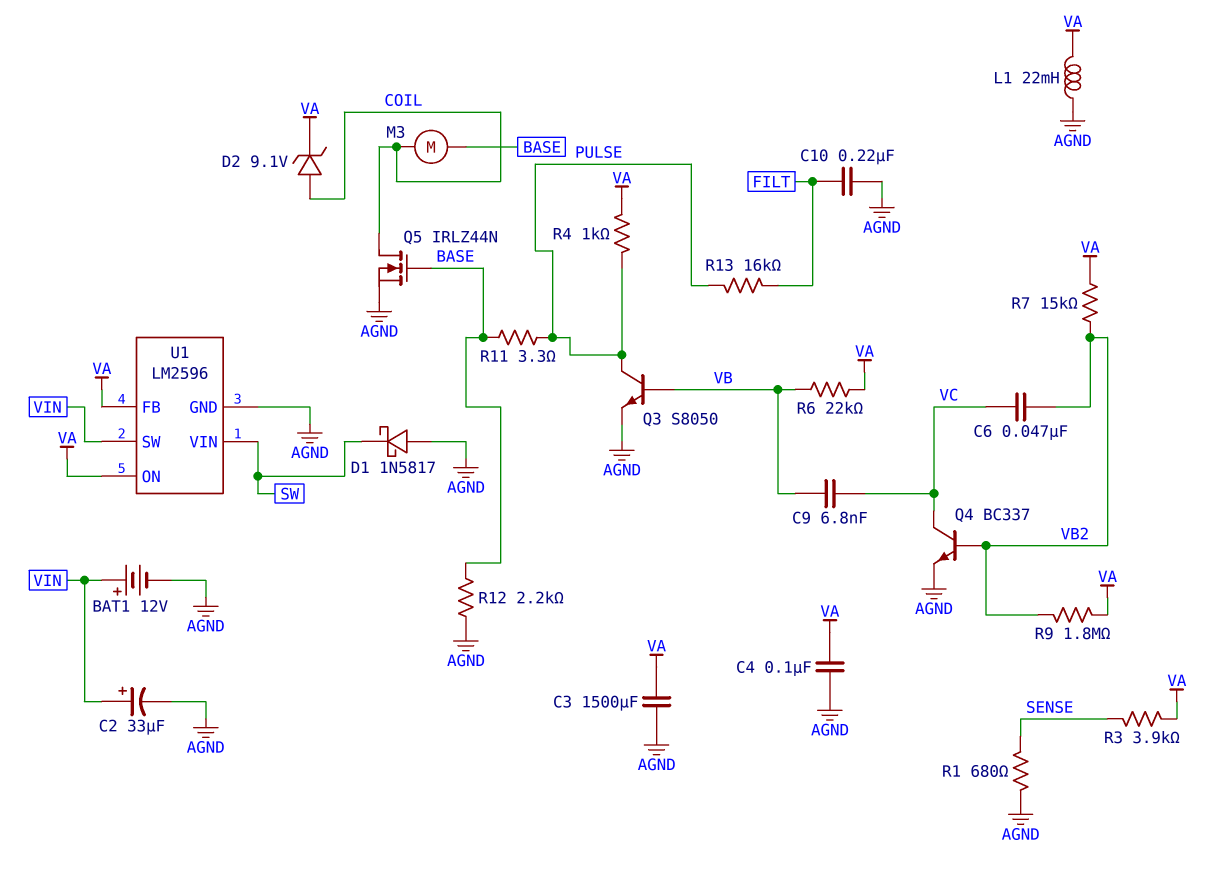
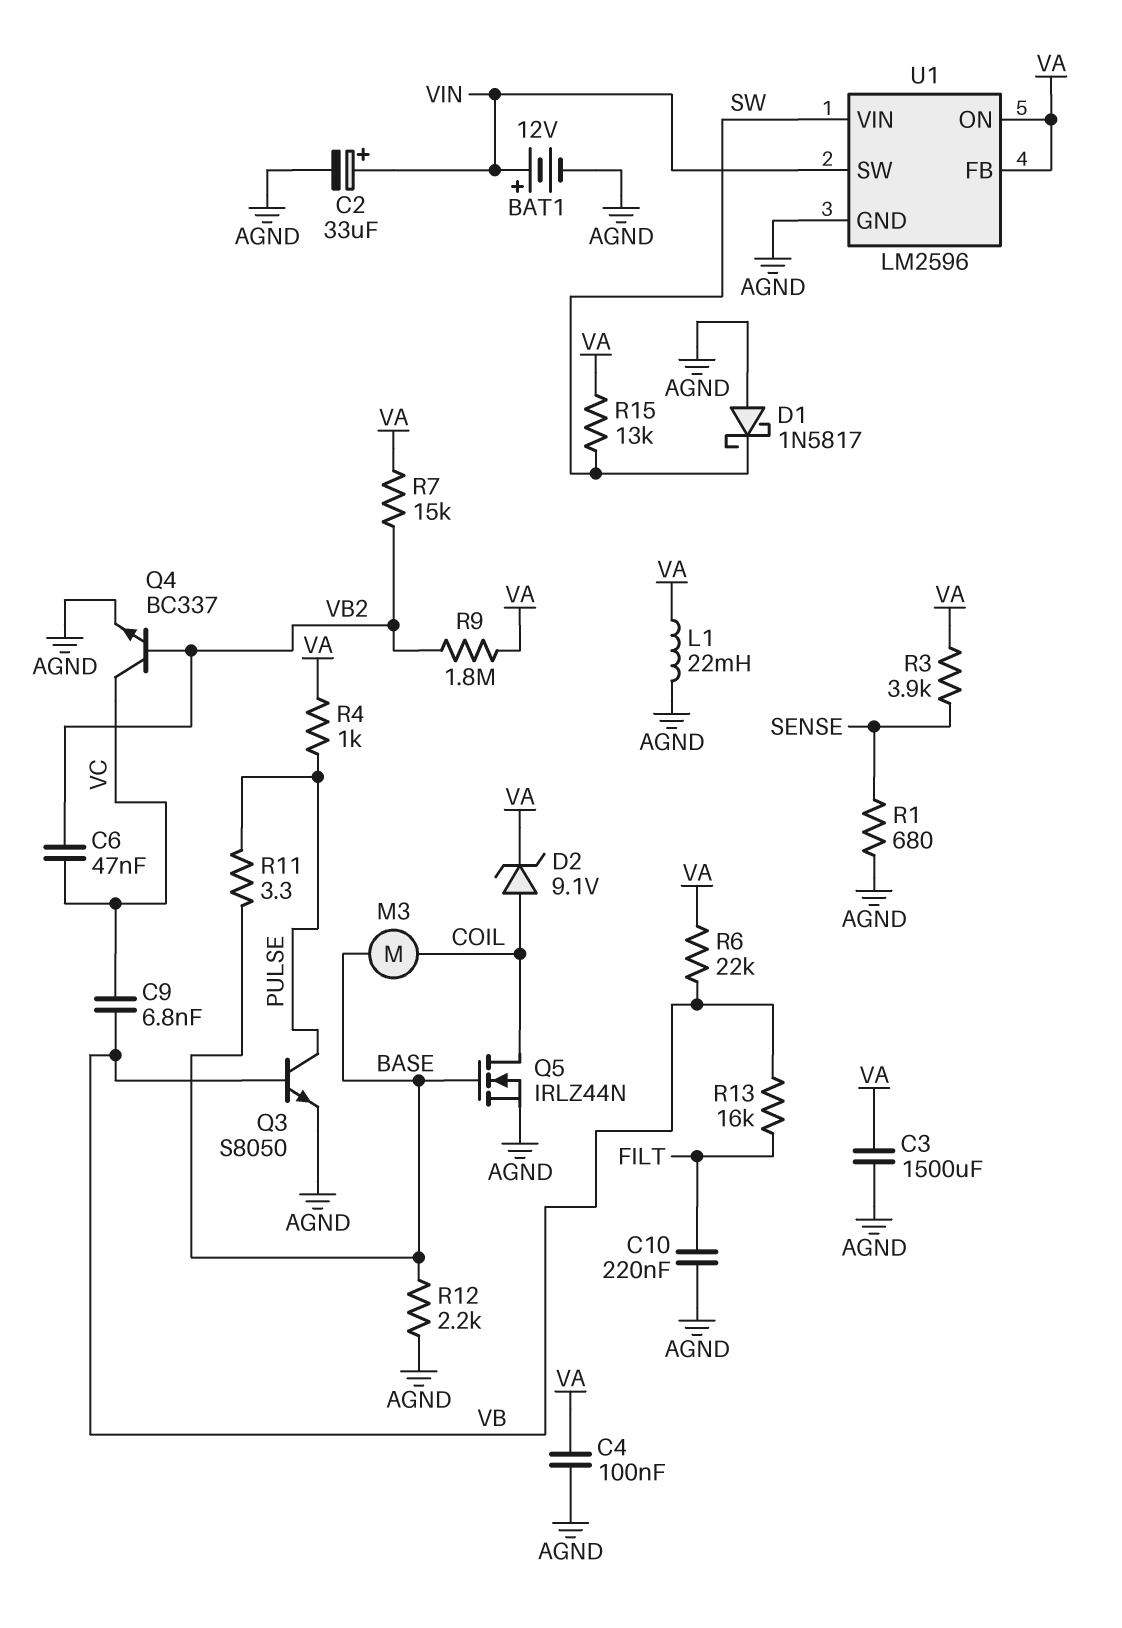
R13: 16k (FILT, PULSE) -> 16k (FILT, VB)
R15: none -> 13k (SW, VA)

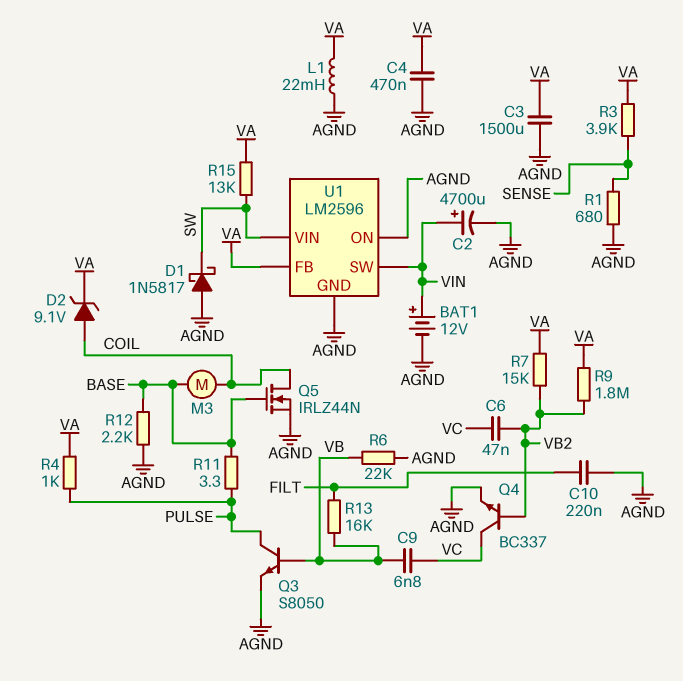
C2: 33uF (plus VIN, minus AGND) -> 4700uF (plus VIN, minus AGND)
C4: 100nF (AGND, VA) -> 470nF (AGND, VA)
R6: 22k (VA, VB) -> 22k (AGND, VB)
U1 pin ON: VA -> AGND

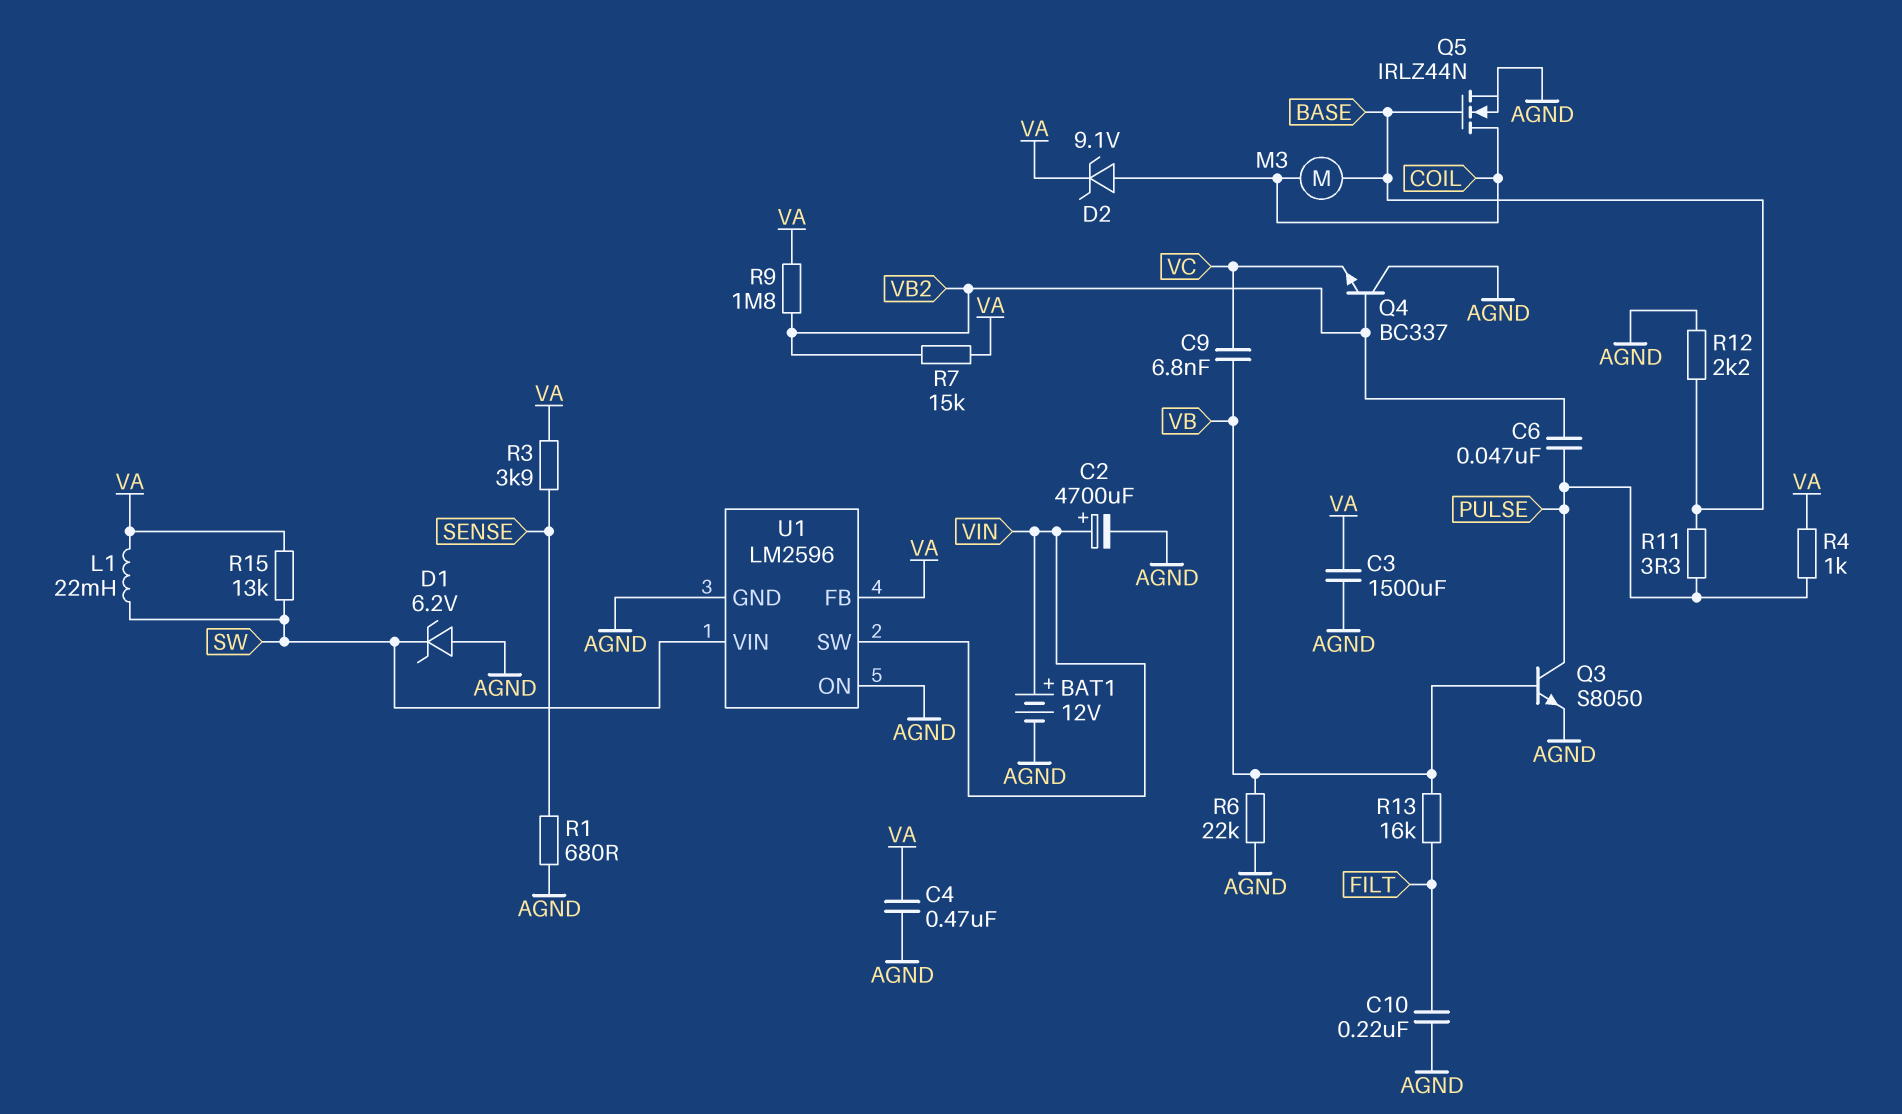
C6: 47nF (VB2, VC) -> 47nF (PULSE, VB2)
D1: schottky 1N5817 (A AGND, K SW) -> zener 6.2V (A AGND, K SW)
L1: 22mH (AGND, VA) -> 22mH (SW, VA)
Q4: NPN BC337 (B VB2, C VC, E AGND) -> NPN BC337 (B VB2, C AGND, E VC)

